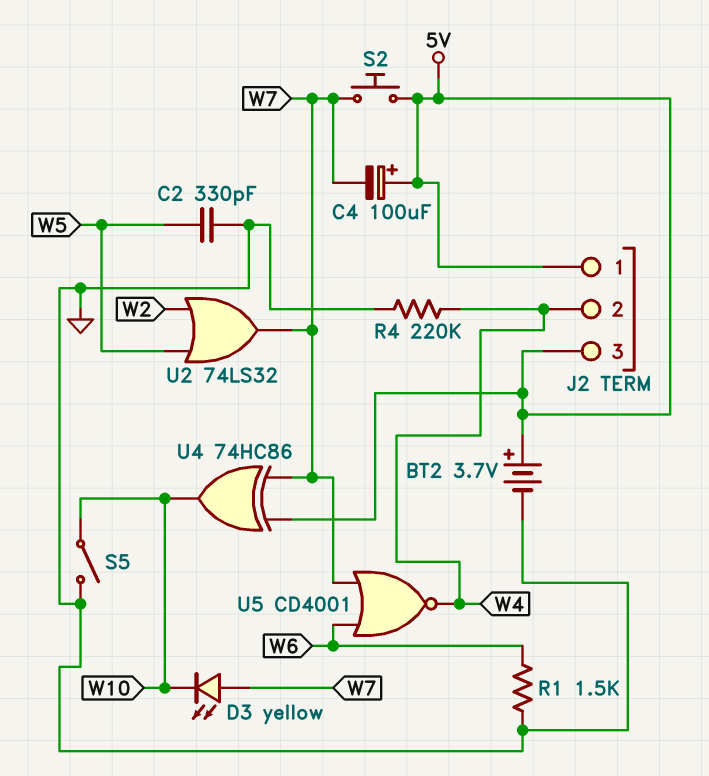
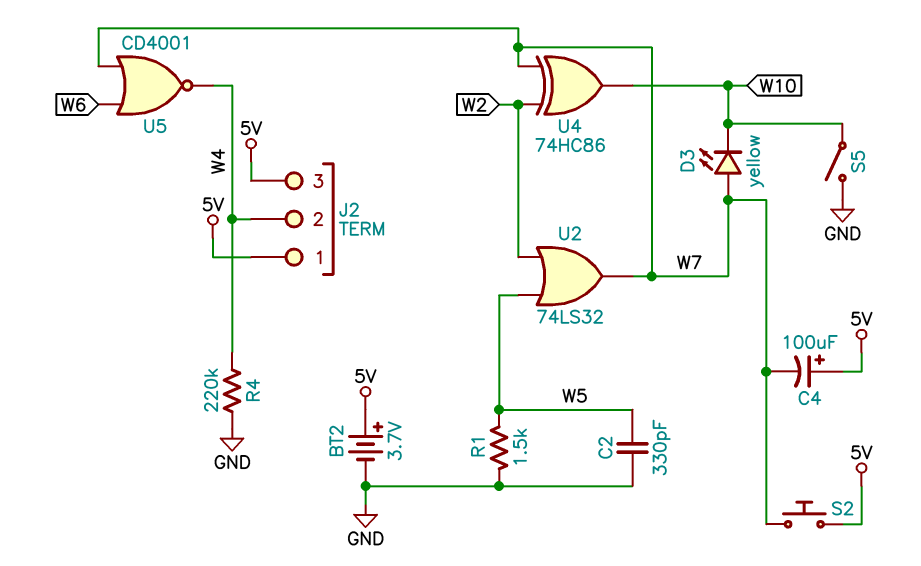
R1: 1.5k (GND, W6) -> 1.5k (GND, W5)
U4: XOR 74HC86 (in 5V, in W7, out W10) -> XOR 74HC86 (in W2, in W7, out W10)

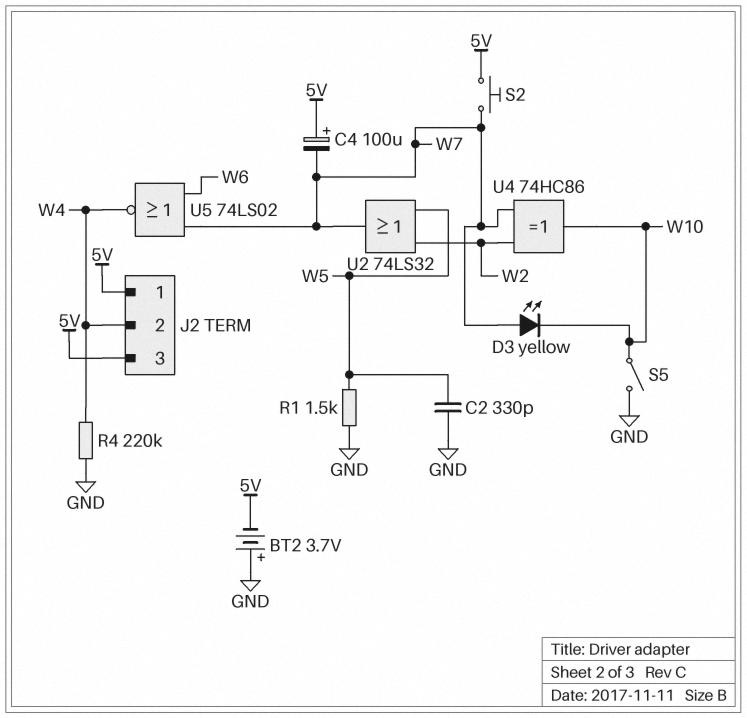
BT2: 3.7V (plus 5V, minus GND) -> 3.7V (plus GND, minus 5V)
U5: NOR CD4001 (in W6, in W7, out W4) -> NOR 74LS02 (in W6, in W7, out W4)

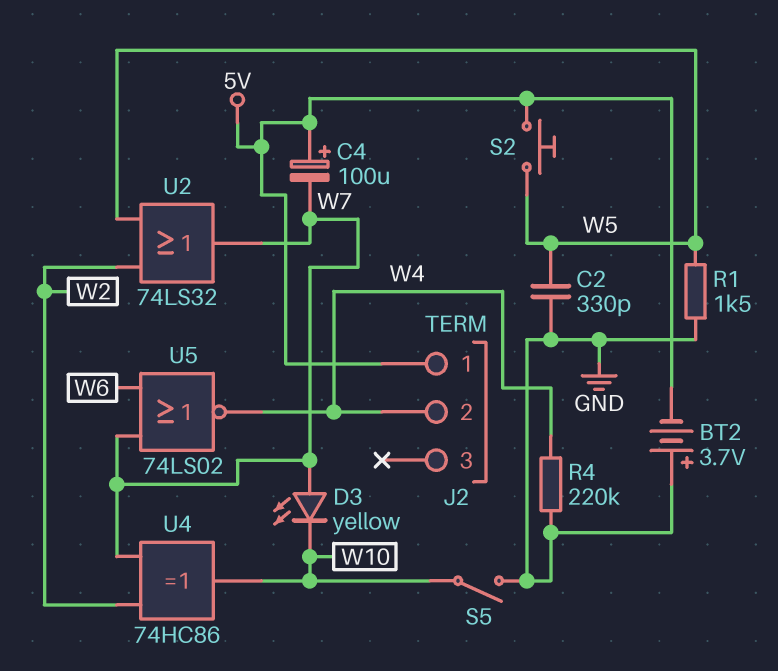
J2 pin 3: 5V -> none
S2: button (5V, W7) -> button (5V, W5)

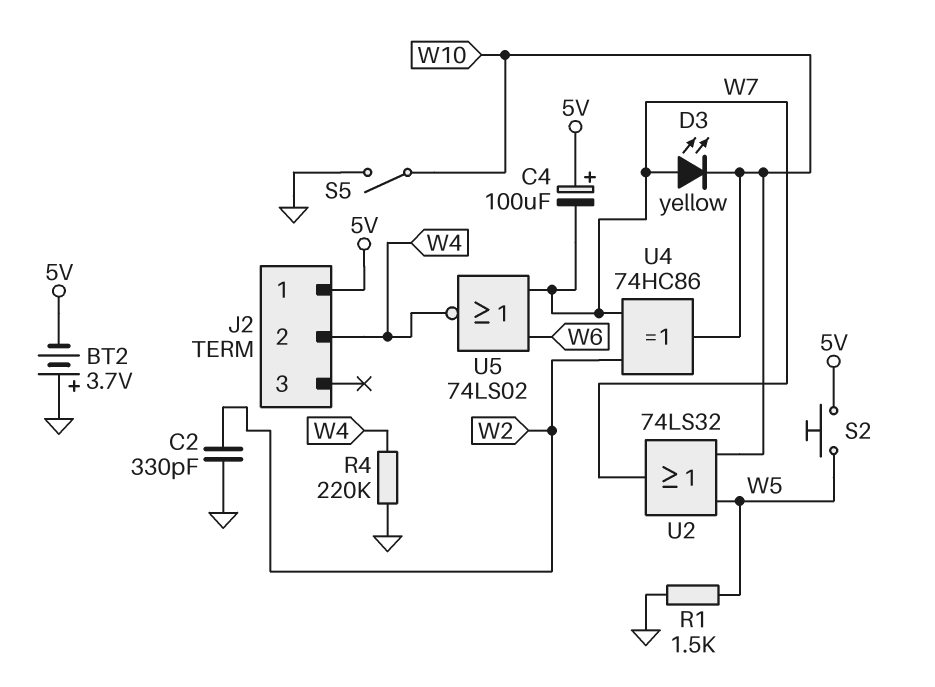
C2: 330pF (GND, W5) -> 330pF (GND, W2)
U2: OR 74LS32 (in W2, in W5, out W7) -> OR 74LS32 (in W5, in W10, out W7)

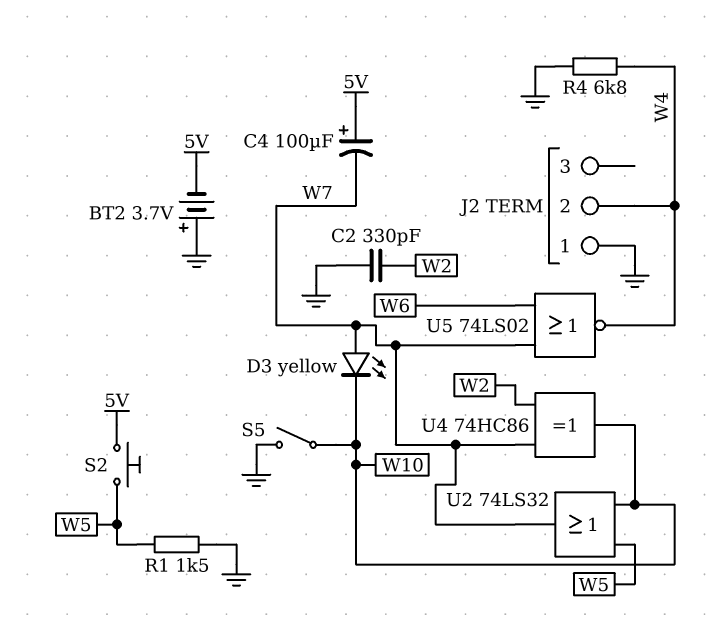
J2 pin 1: 5V -> GND
R4: 220k (GND, W4) -> 6.8k (GND, W4)

